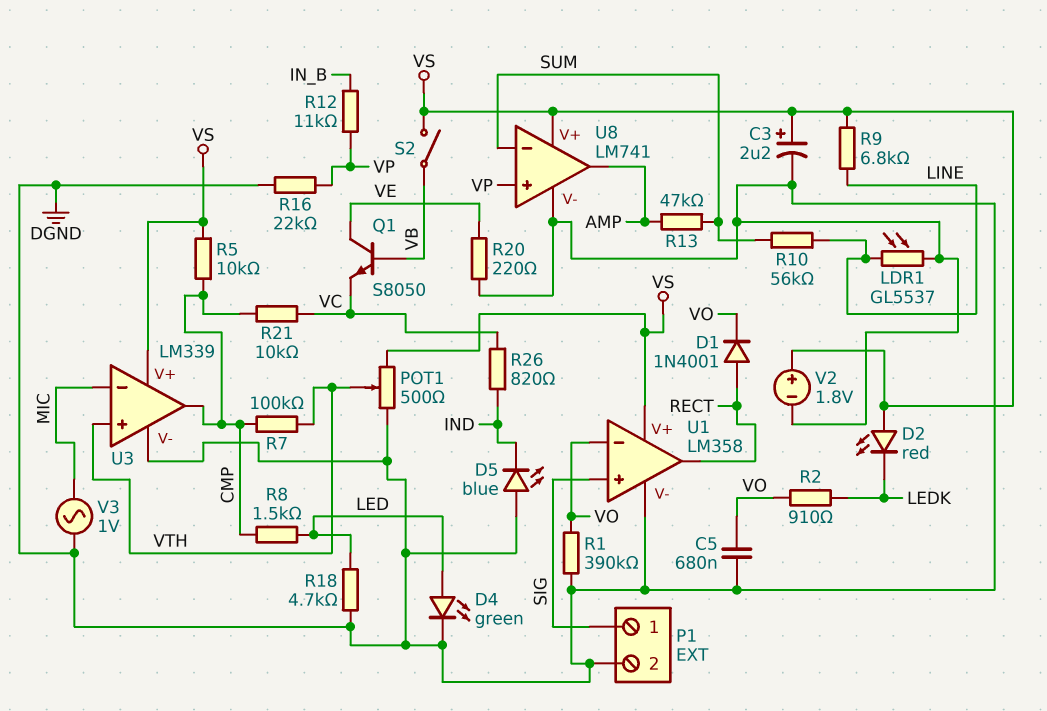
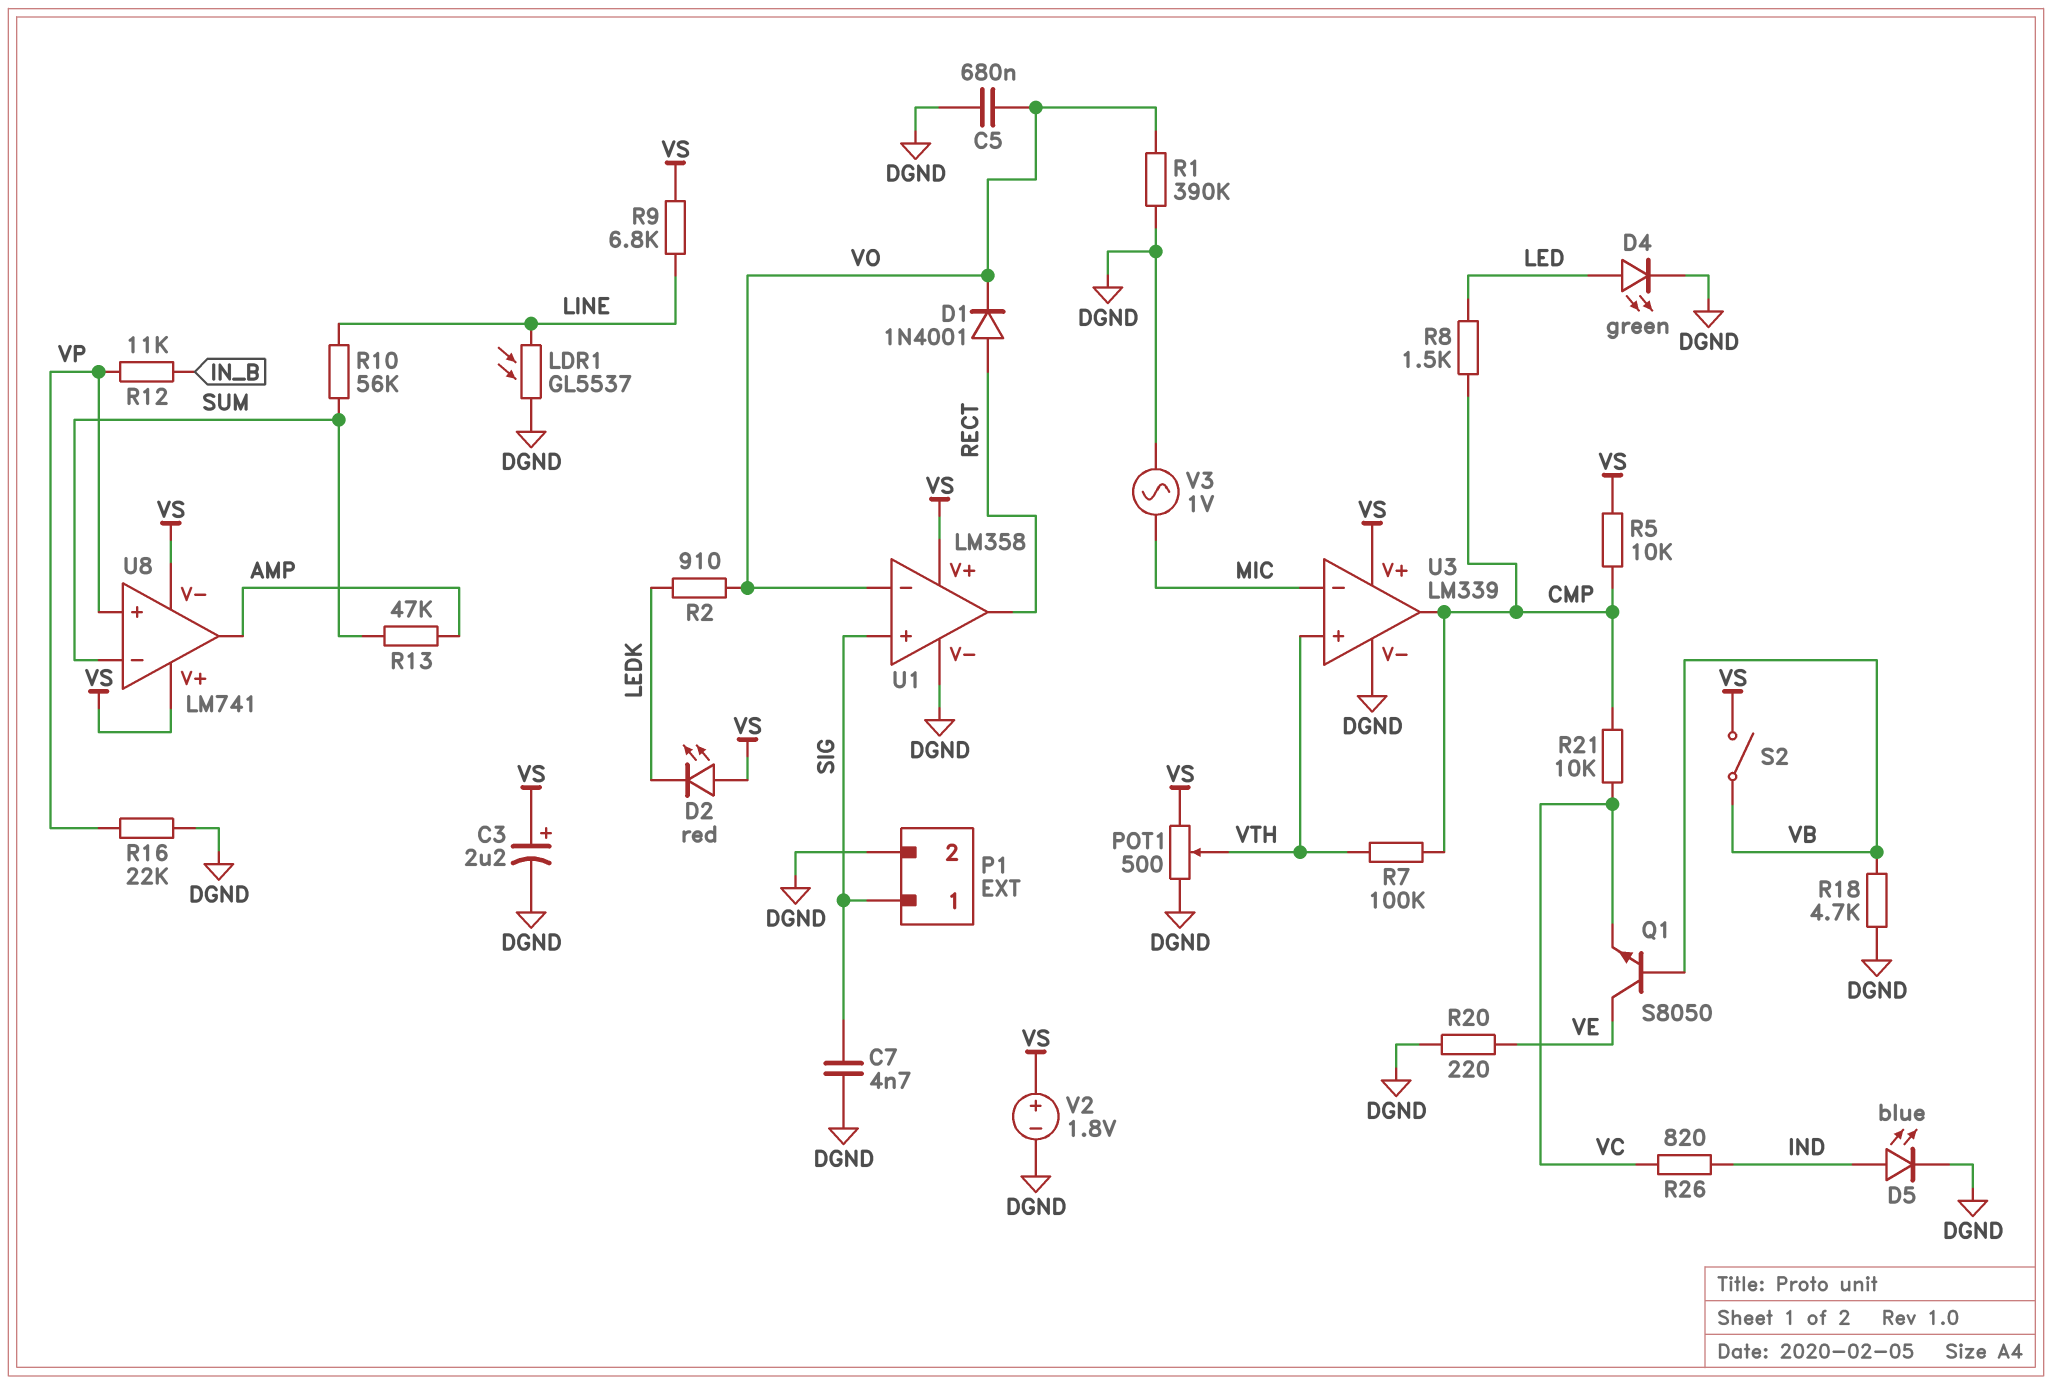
C7: none -> 4.7nF (DGND, SIG)
D5: LED blue (A DGND, K IND) -> LED blue (A IND, K DGND)
R18: 4.7k (DGND, LED) -> 4.7k (DGND, VB)
U8 pin V-: DGND -> VS

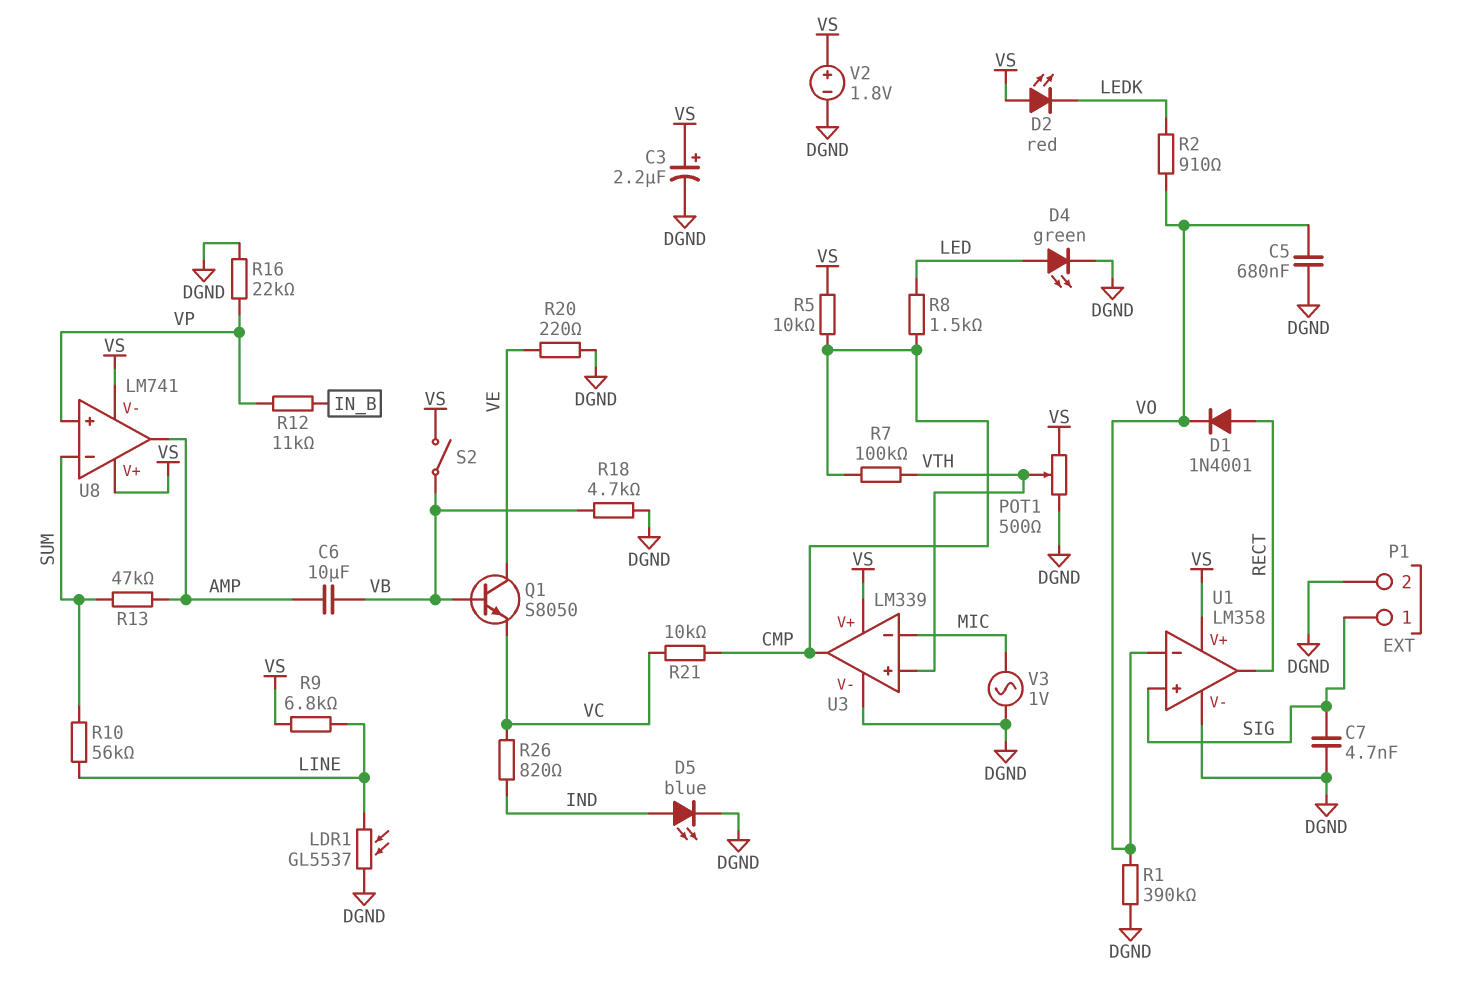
C6: none -> 10uF (AMP, VB)

